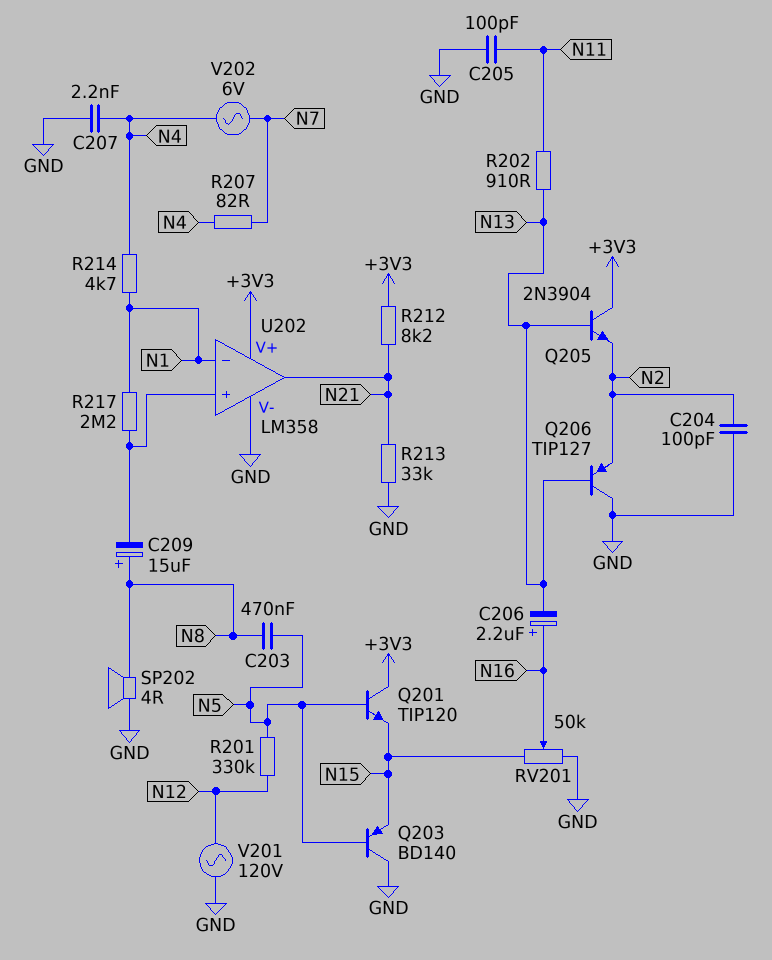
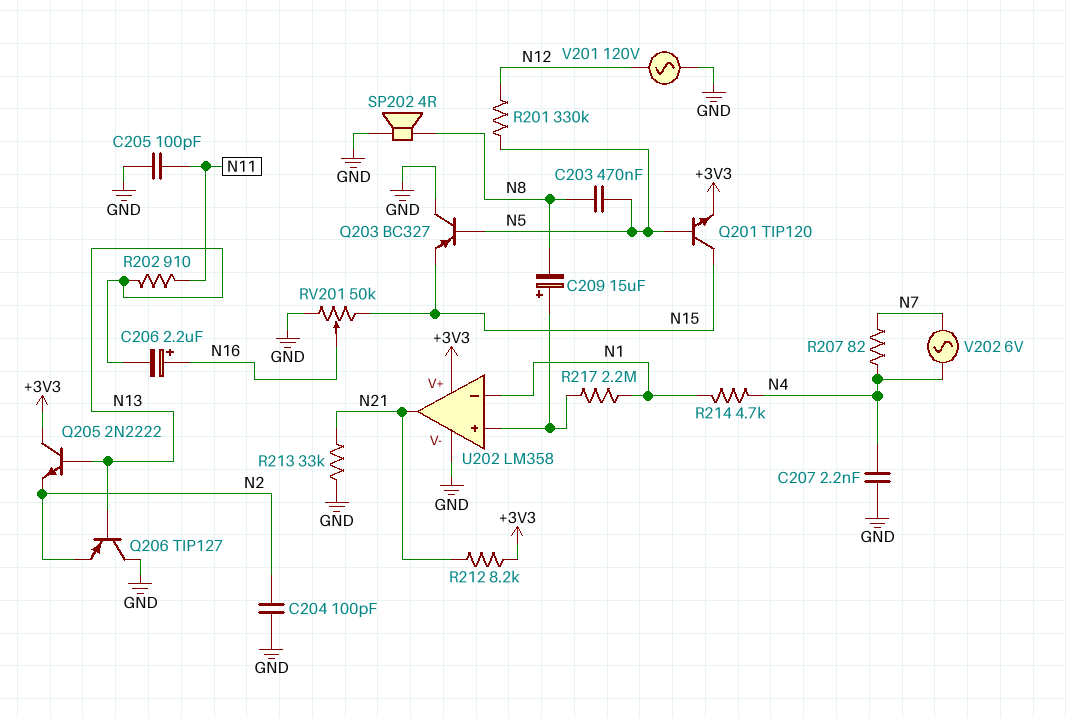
C209: 15uF (plus N8, minus U202/in+) -> 15uF (plus U202/in+, minus N8)
Q201: NPN TIP120 (B N5, C +3V3, E N15) -> NPN TIP120 (B N5, C N15, E +3V3)
Q203: PNP BD140 (B N5, C GND, E N15) -> PNP BC327 (B N5, C GND, E N15)
Q205: NPN 2N3904 (B N13, C +3V3, E N2) -> NPN 2N2222 (B N13, C +3V3, E N2)

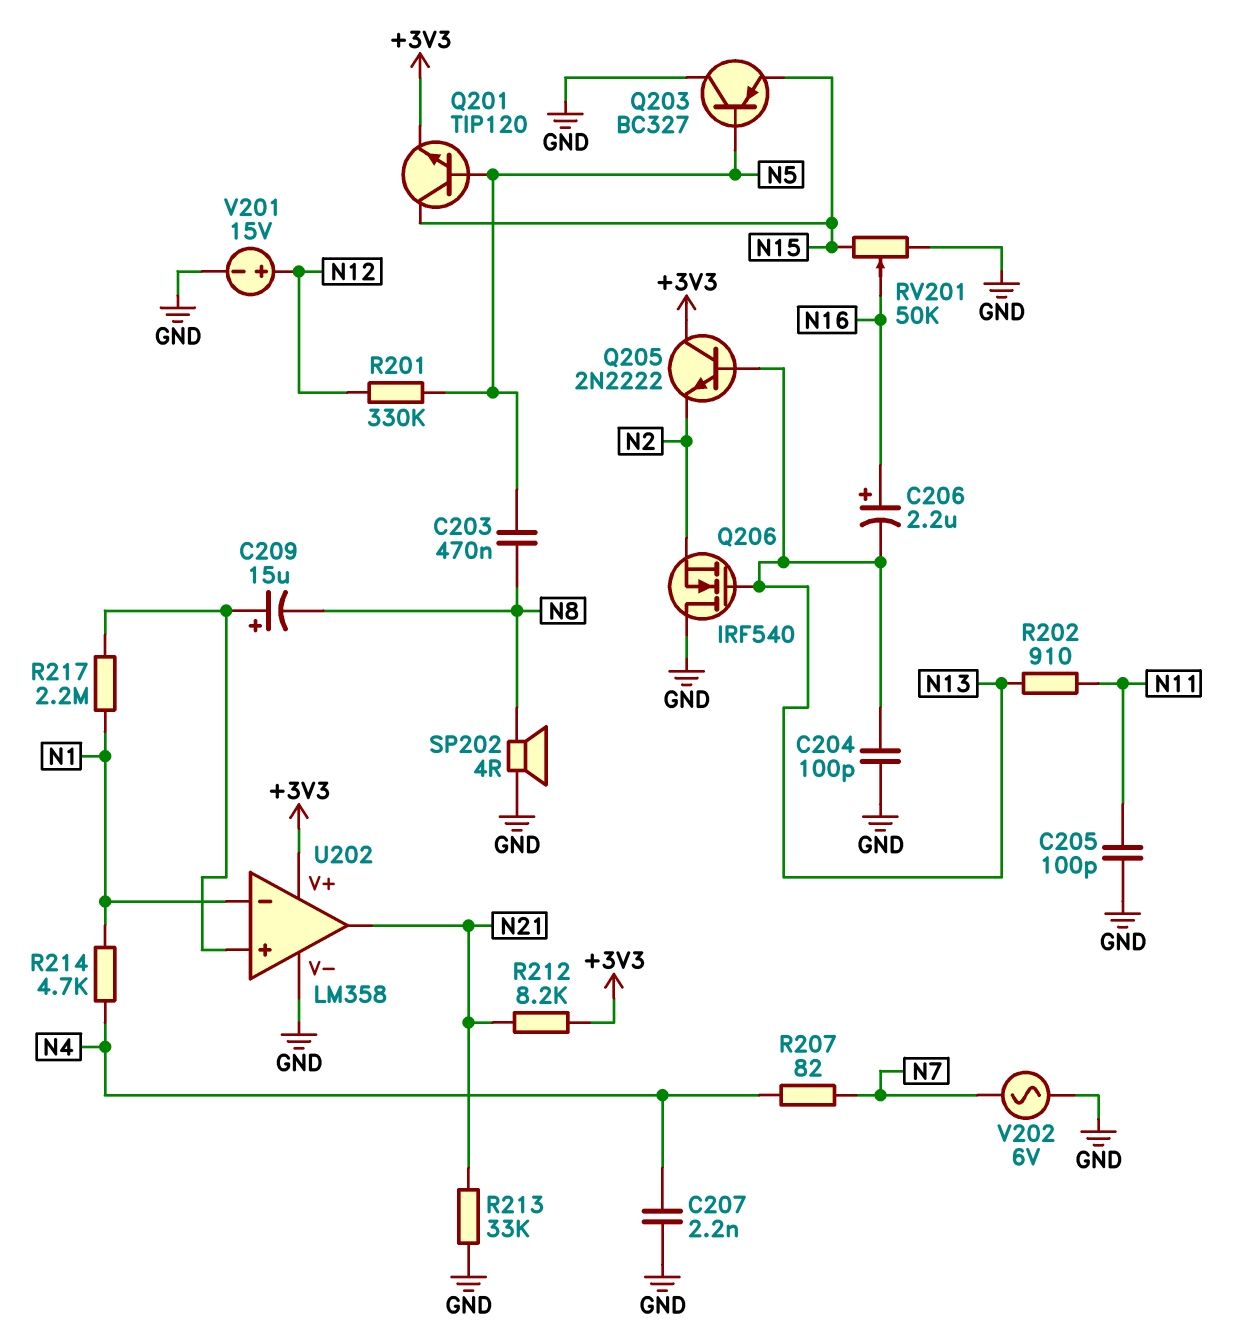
C204: 100pF (GND, N2) -> 100pF (GND, N13)
Q206: PNP TIP127 (B N13, C GND, E N2) -> NMOS IRF540 (G N13, D GND, S N2)
V201: AC 120V (GND, N12) -> 15V (plus N12, minus GND)
V202: AC 6V (N4, N7) -> AC 6V (GND, N7)

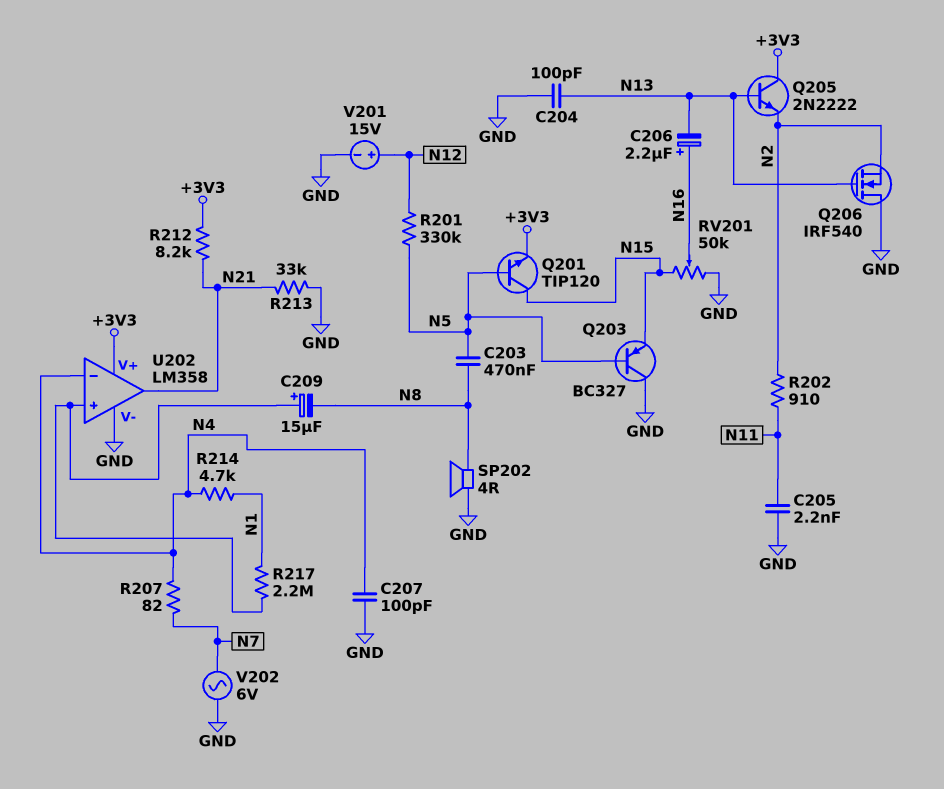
C205: 100pF (GND, N11) -> 2.2nF (GND, N11)
C207: 2.2nF (GND, N4) -> 100pF (GND, N4)
R202: 910 (N11, N13) -> 910 (N2, N11)
U202 pin in-: N1 -> N4

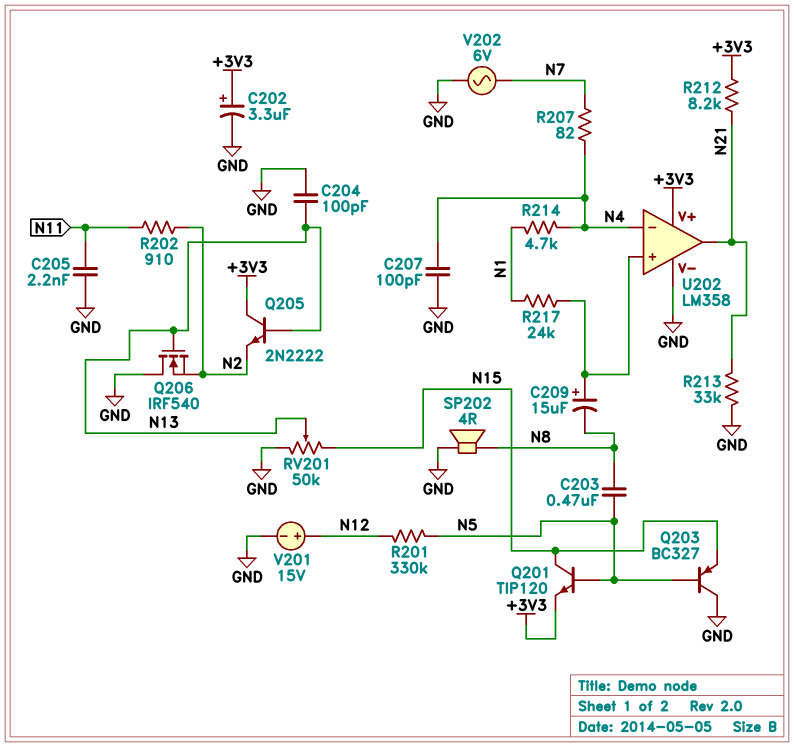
C202: none -> 3.3uF (plus +3V3, minus GND)
C206: 2.2uF (plus N16, minus N13) -> none
R217: 2.2M (N1, U202/in+) -> 24k (N1, U202/in+)
RV201: 50k (GND, N15, wiper N16) -> 50k (GND, N15, wiper N13)

